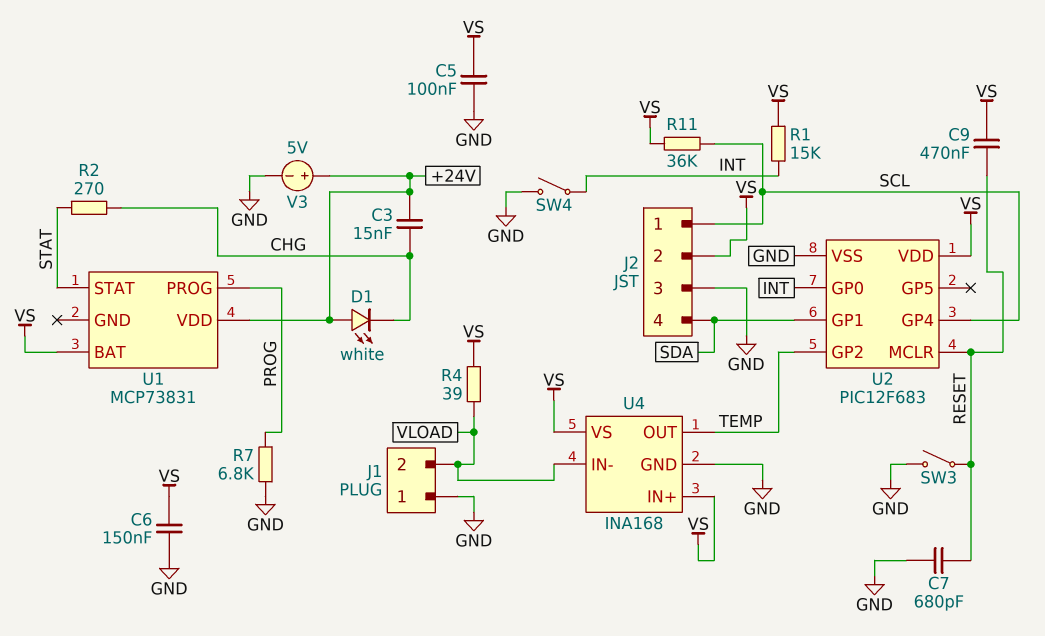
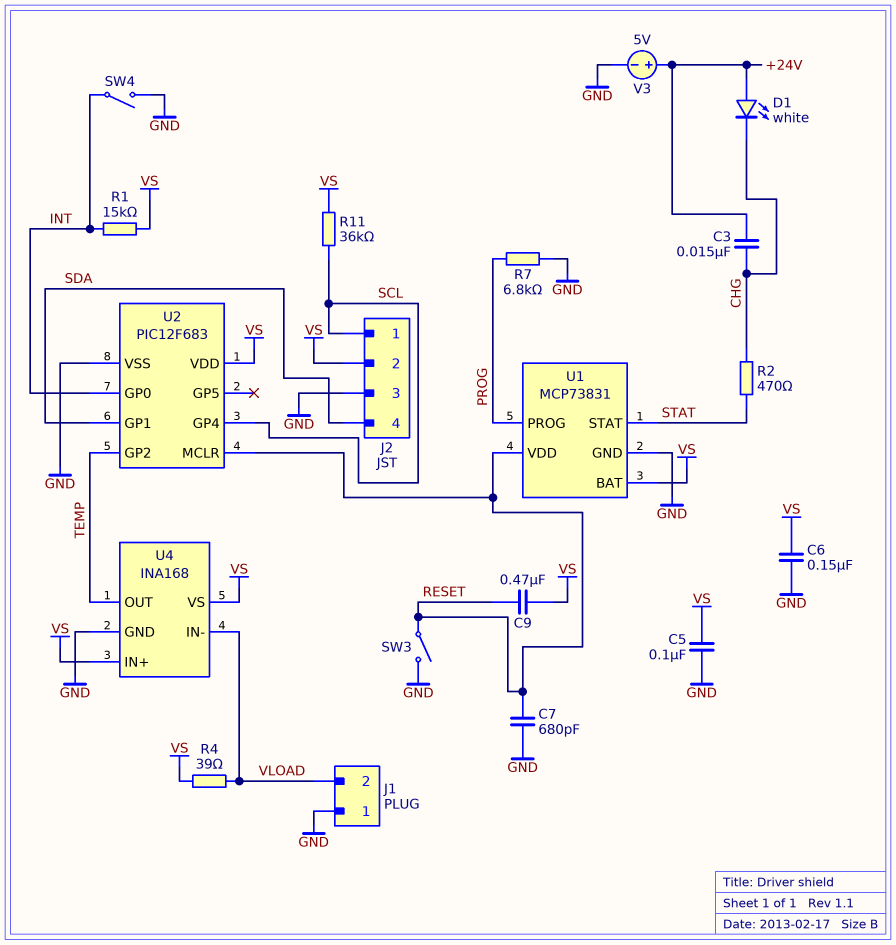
R2: 270 (CHG, STAT) -> 470 (CHG, STAT)
U1 pin GND: none -> GND
U1 pin VDD: +24V -> RESET

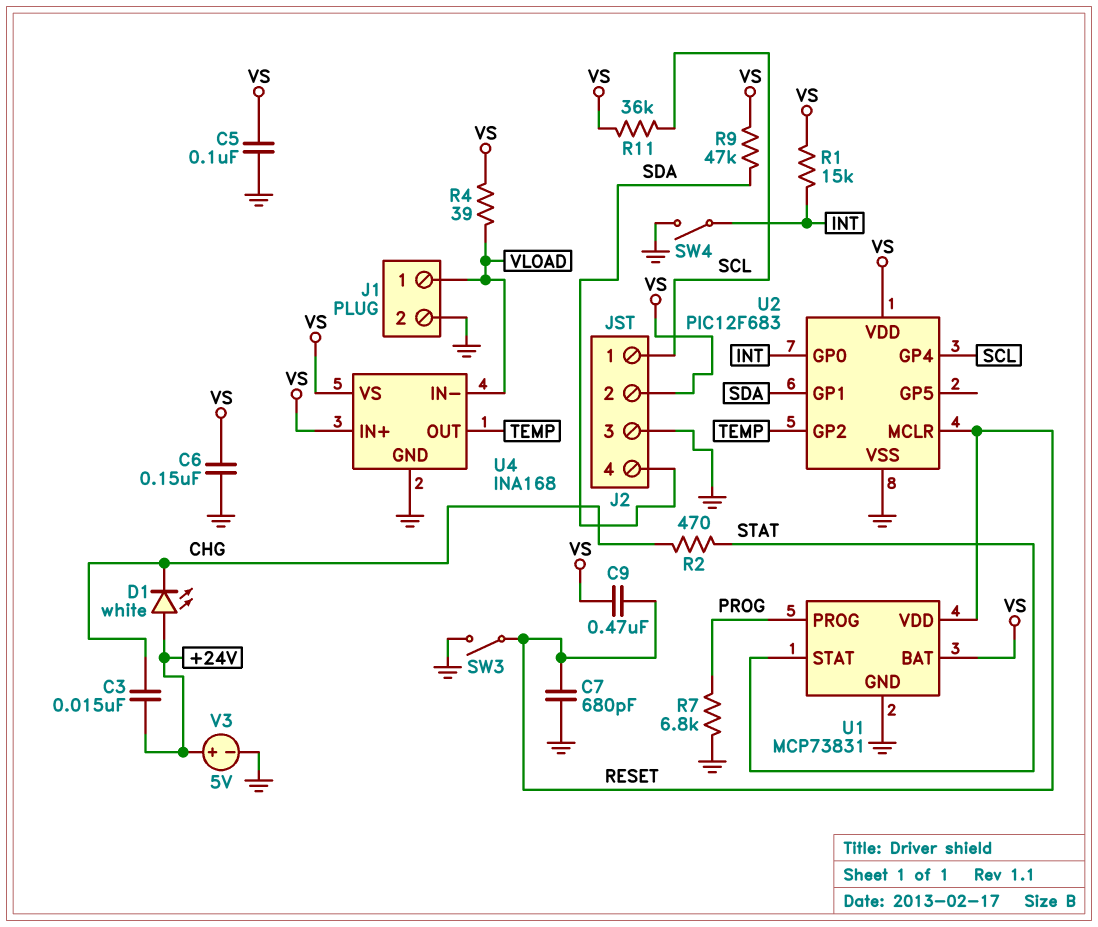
J1 pin 1: GND -> VLOAD
J1 pin 2: VLOAD -> GND
R9: none -> 47k (SDA, VS)

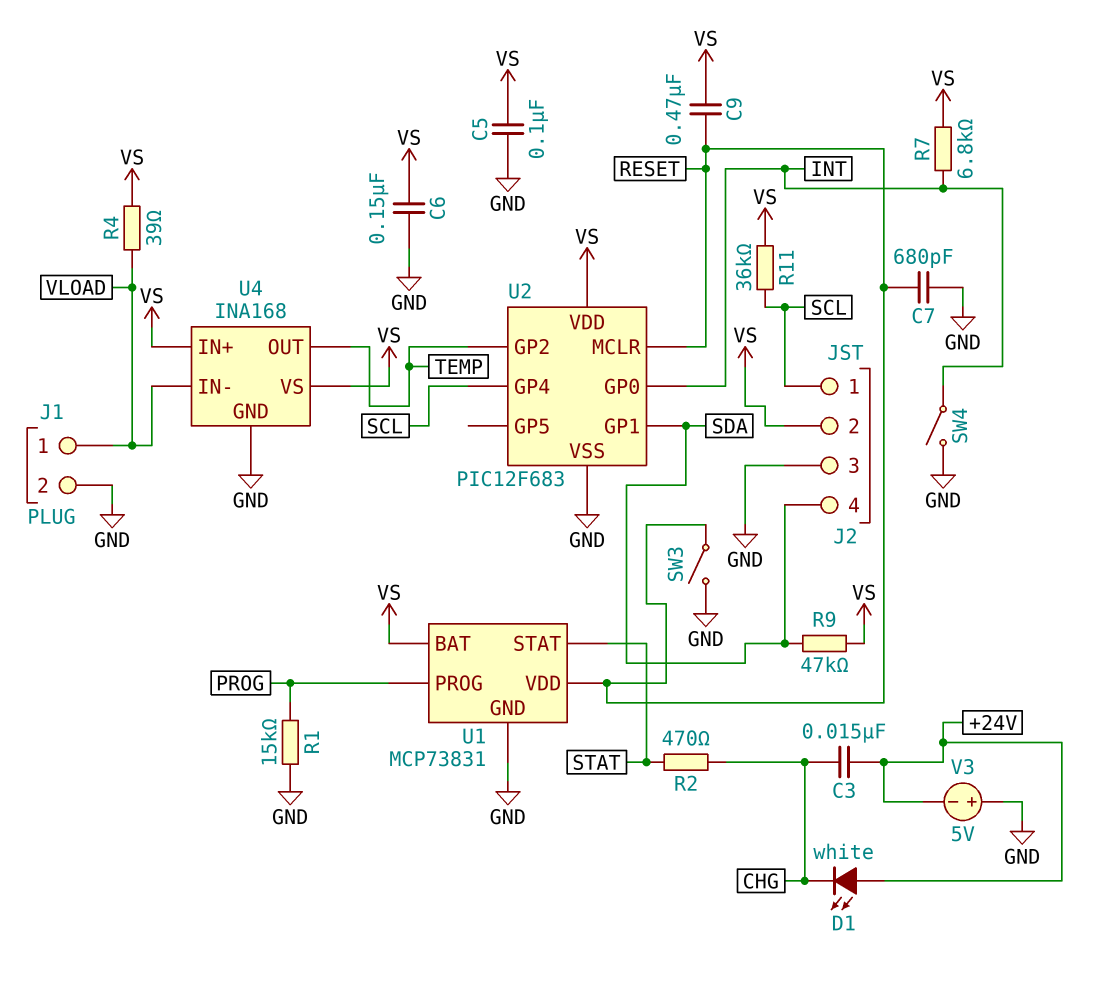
R1: 15k (INT, VS) -> 15k (GND, PROG)
R7: 6.8k (GND, PROG) -> 6.8k (INT, VS)
V3: 5V (plus +24V, minus GND) -> 5V (plus GND, minus +24V)

